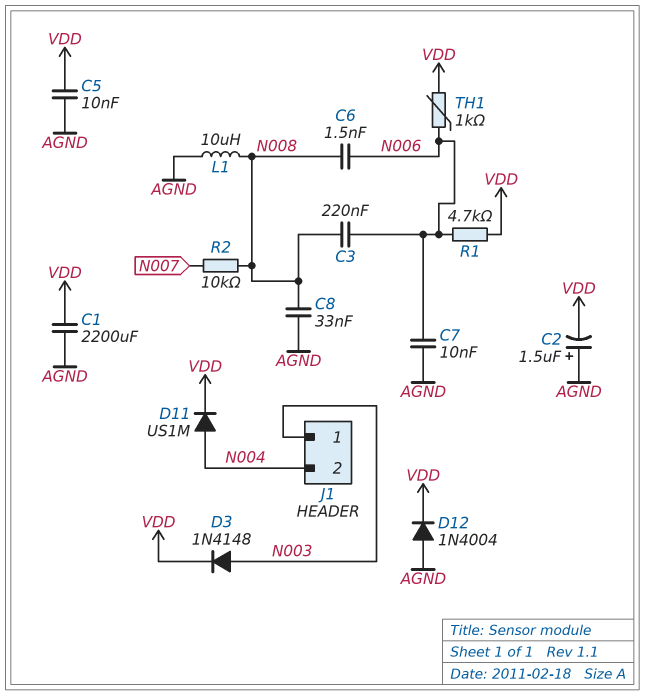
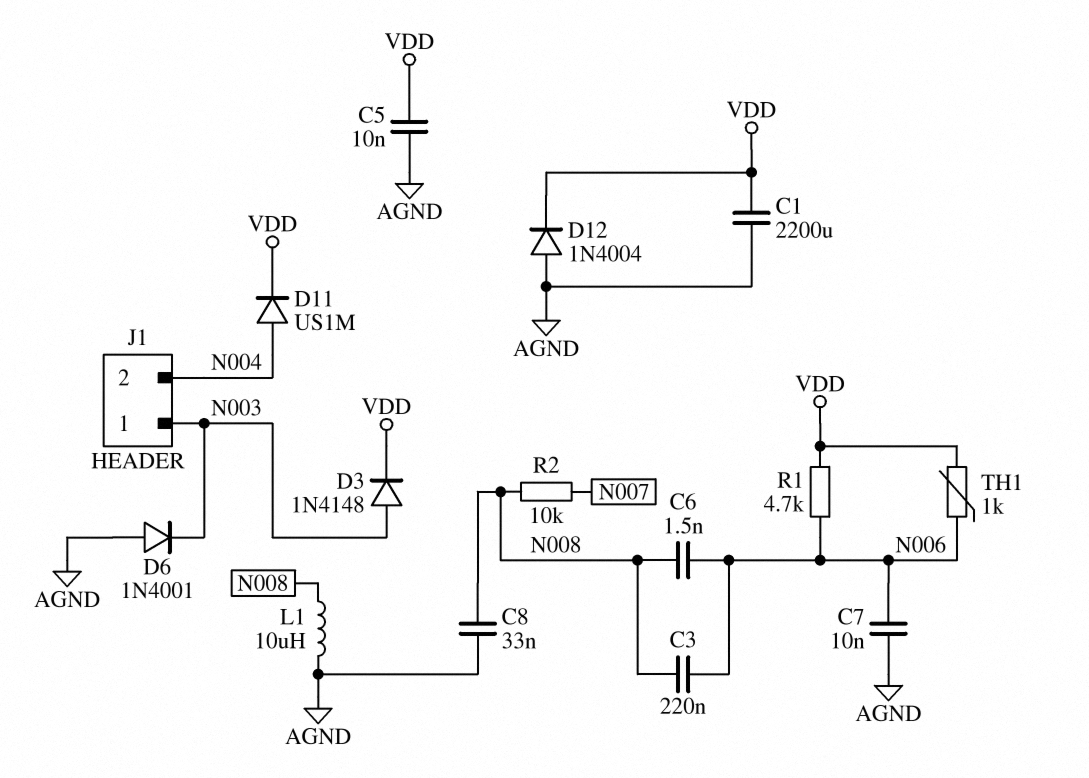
C2: 1.5uF (plus AGND, minus VDD) -> none
D6: none -> diode 1N4001 (A AGND, K N003)

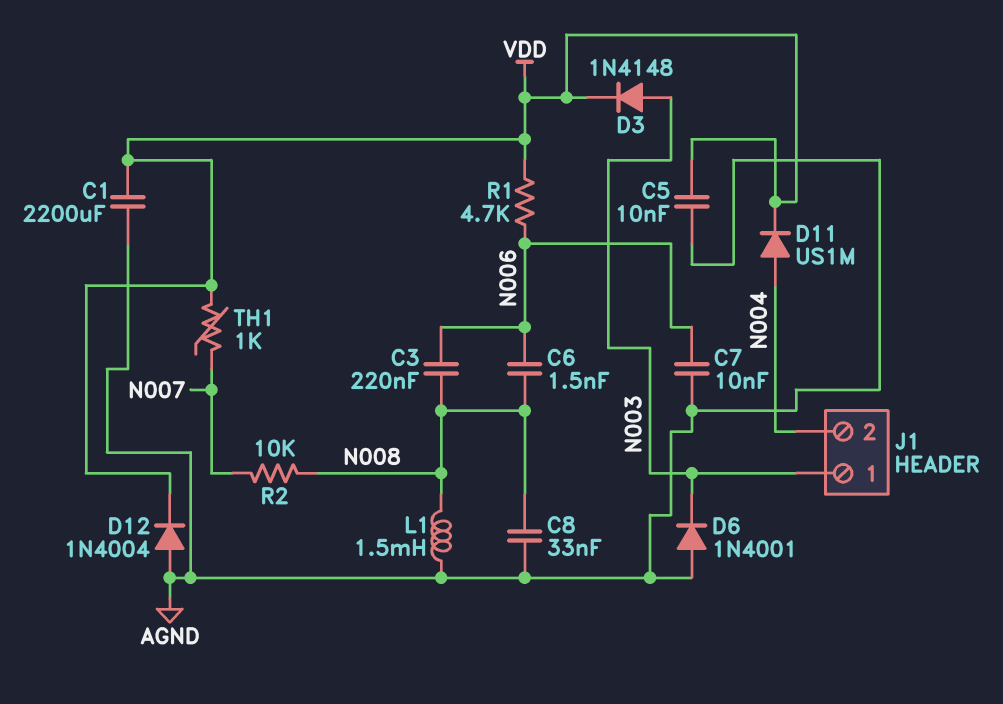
L1: 10uH (AGND, N008) -> 1.5mH (AGND, N008)
TH1: 1k (N006, VDD) -> 1k (N007, VDD)

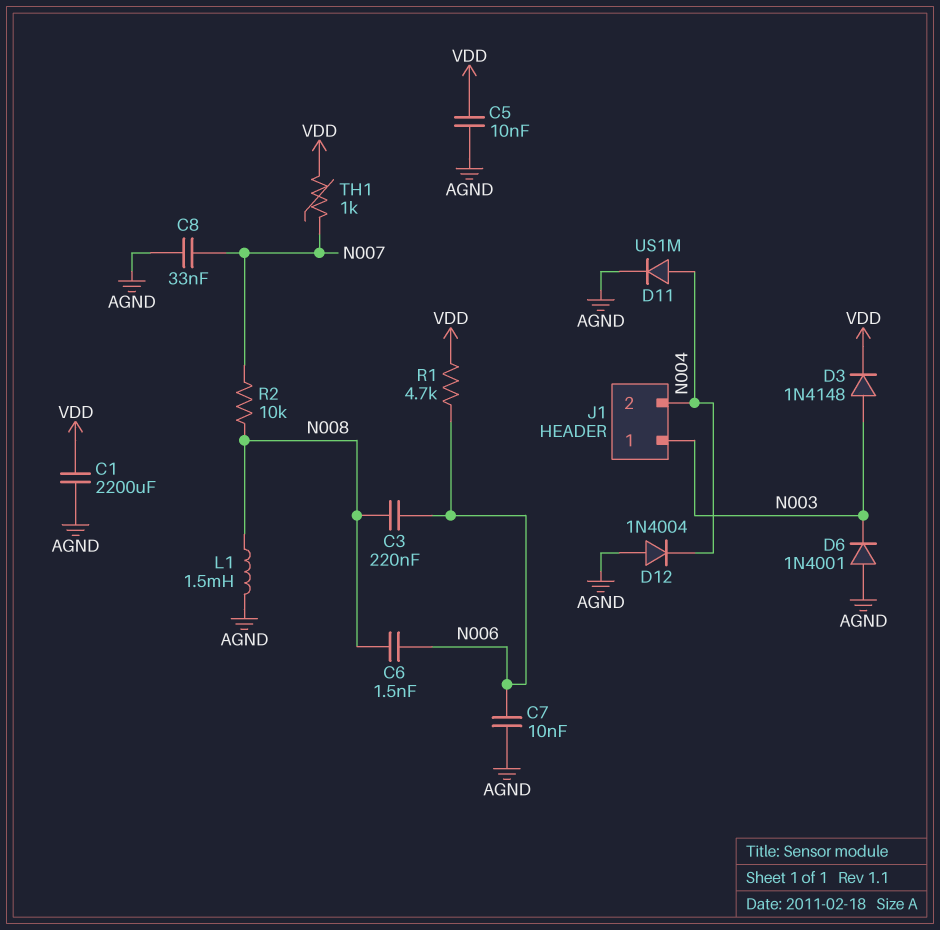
C8: 33nF (AGND, N008) -> 33nF (AGND, N007)
D11: diode US1M (A N004, K VDD) -> diode US1M (A N004, K AGND)
D12: diode 1N4004 (A AGND, K VDD) -> diode 1N4004 (A AGND, K N004)

